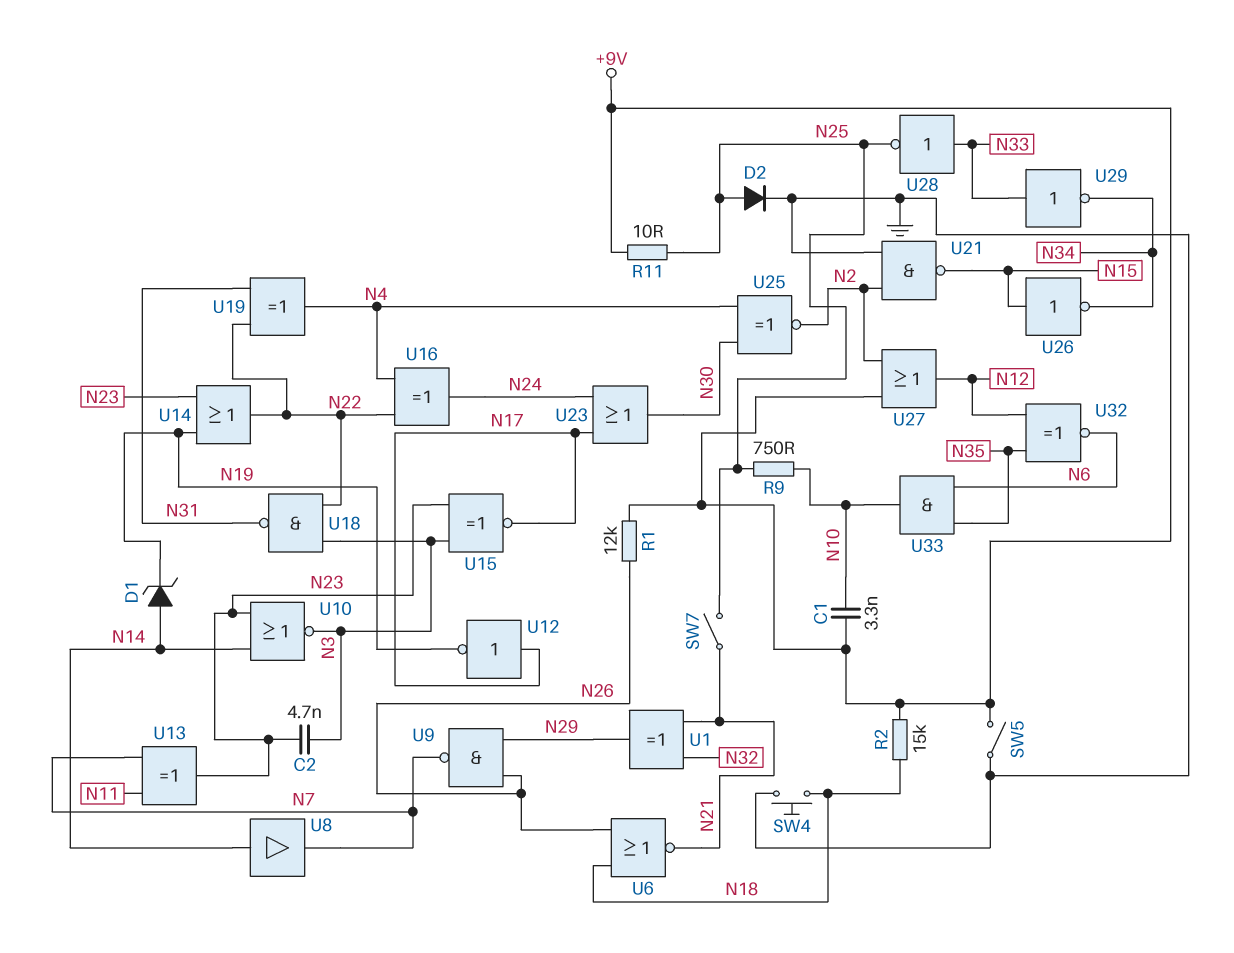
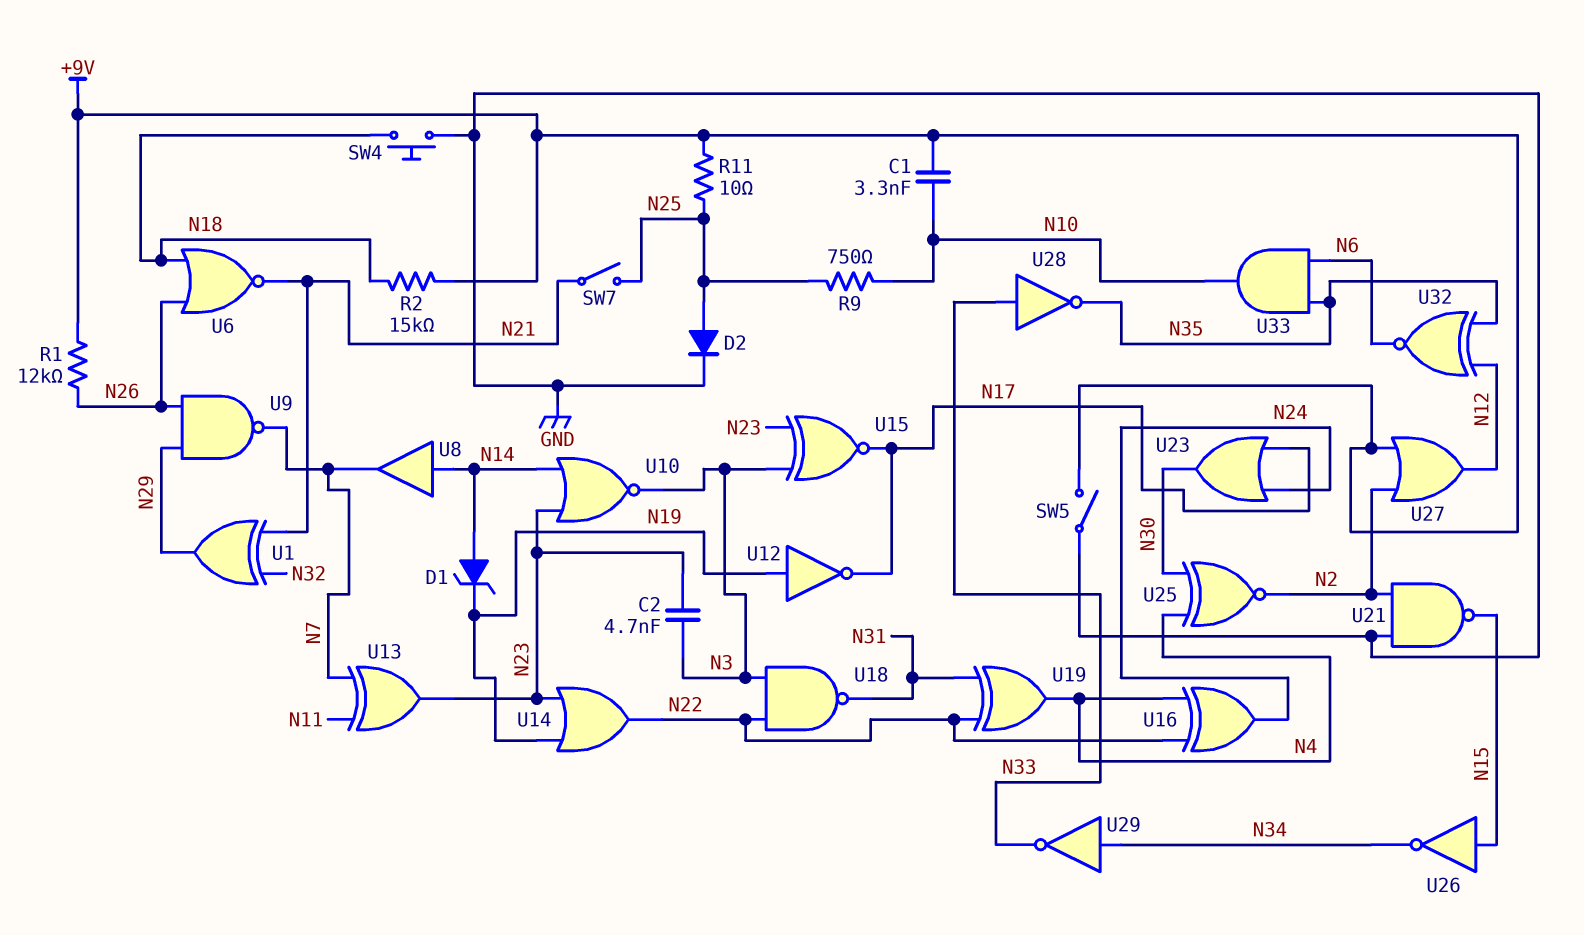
U12: NOT (in N17, out N19) -> NOT (in N19, out N17)
U28: NOT (in N33, out N25) -> NOT (in N33, out N35)
U29: NOT (in N33, out N34) -> NOT (in N34, out N33)

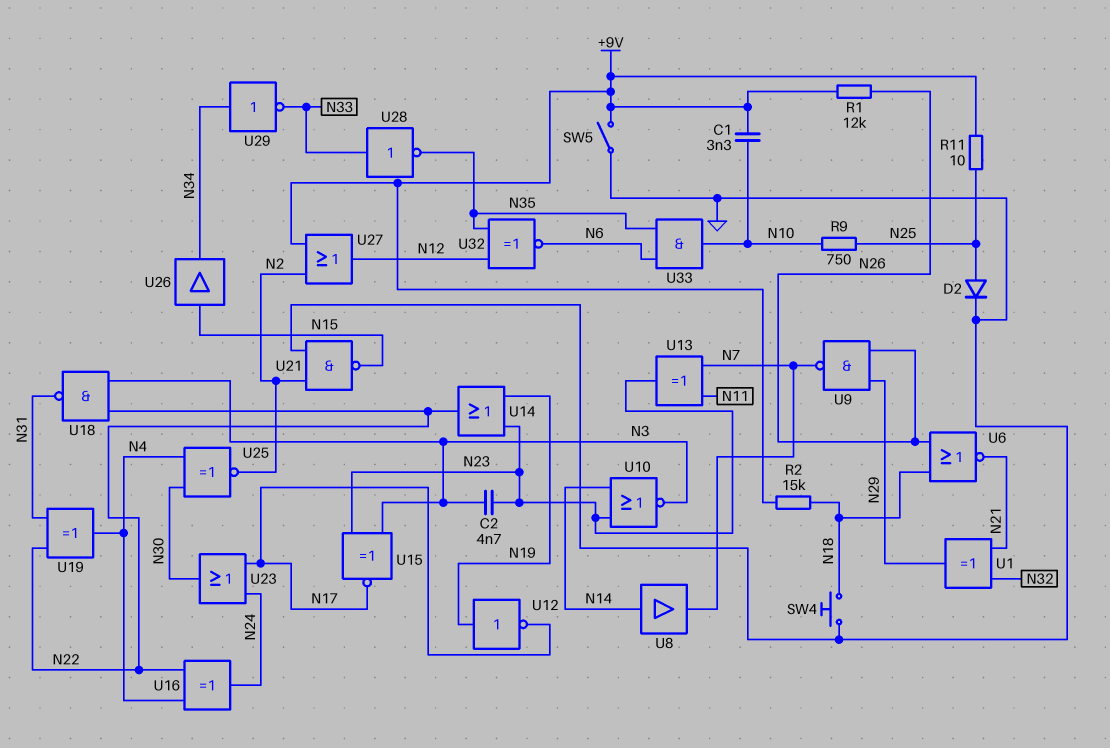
D1: zener (A N14, K N19) -> none
SW7: switch (N21, N25) -> none
U26: NOT (in N15, out N34) -> buffer (in N15, out N34)

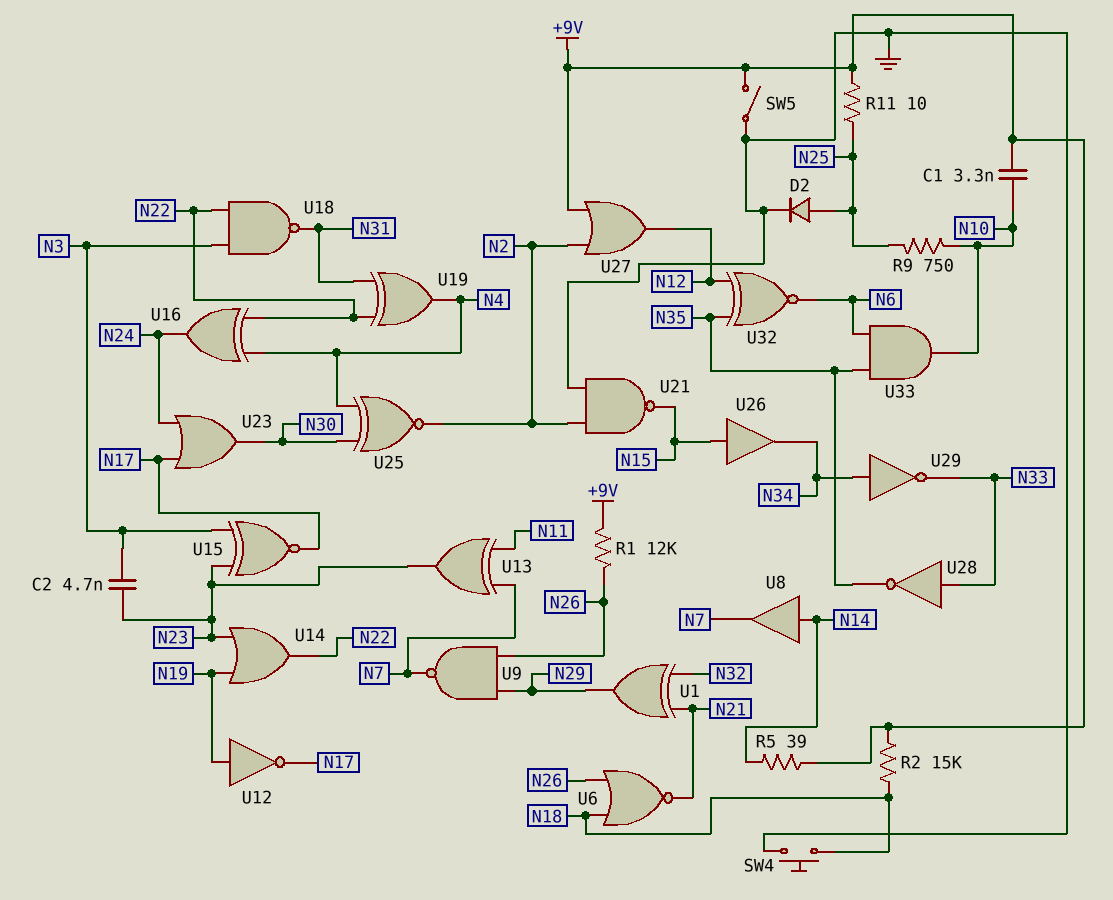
R5: none -> 39 (+9V, N14)
U10: NOR (in N14, in N23, out N3) -> none

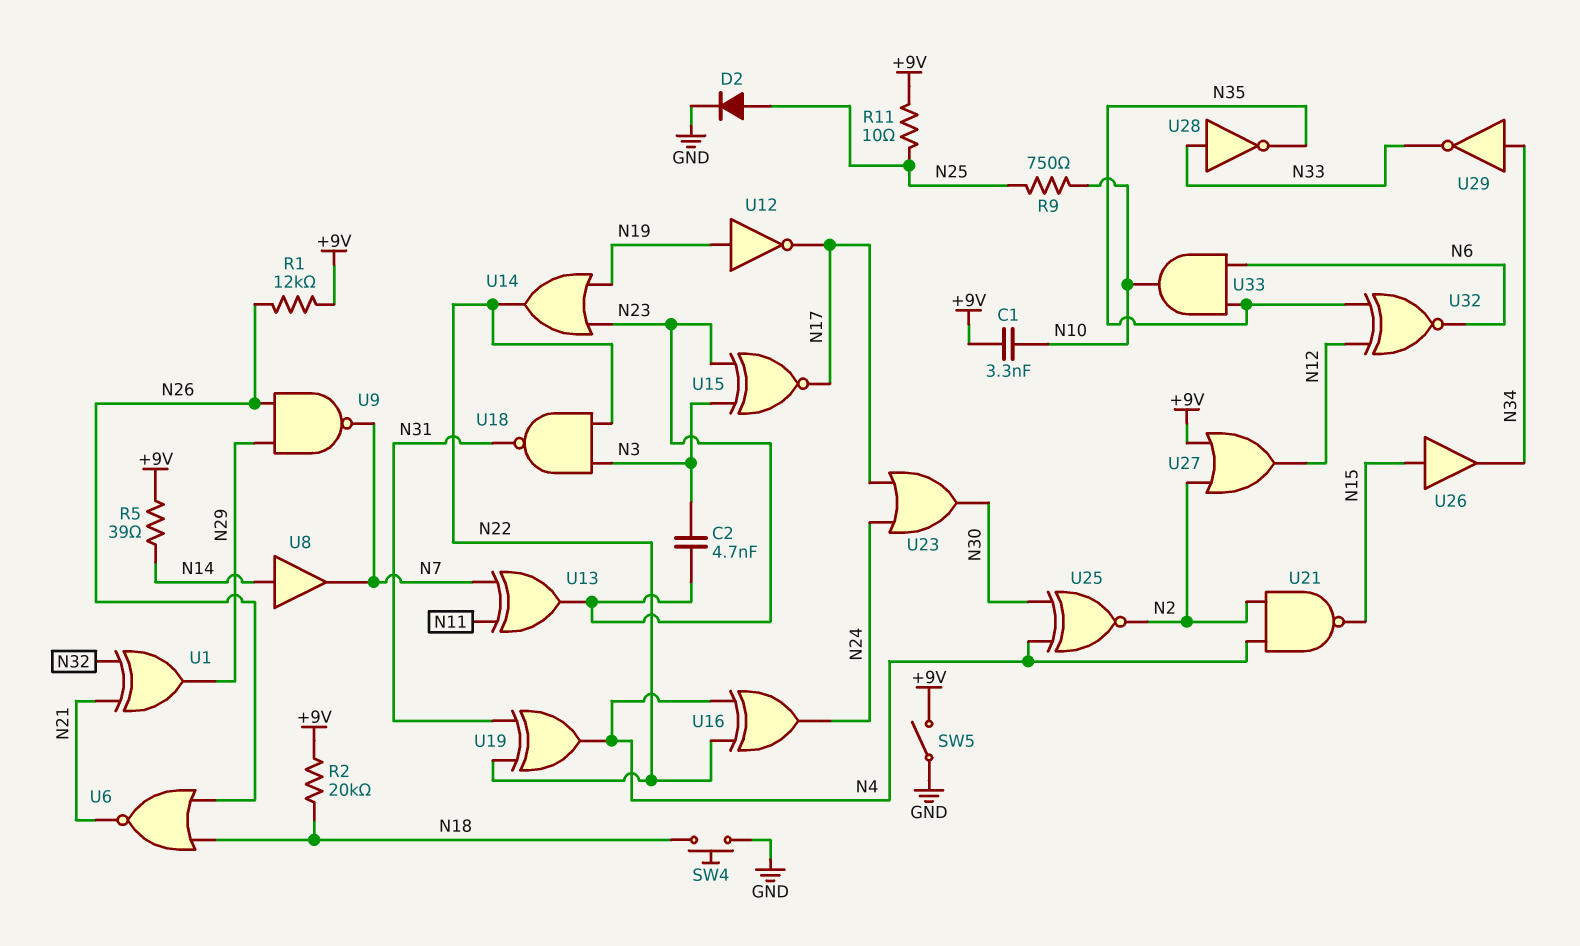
R2: 15k (+9V, N18) -> 20k (+9V, N18)
U21: NAND (in GND, in N2, out N15) -> NAND (in N2, in N4, out N15)

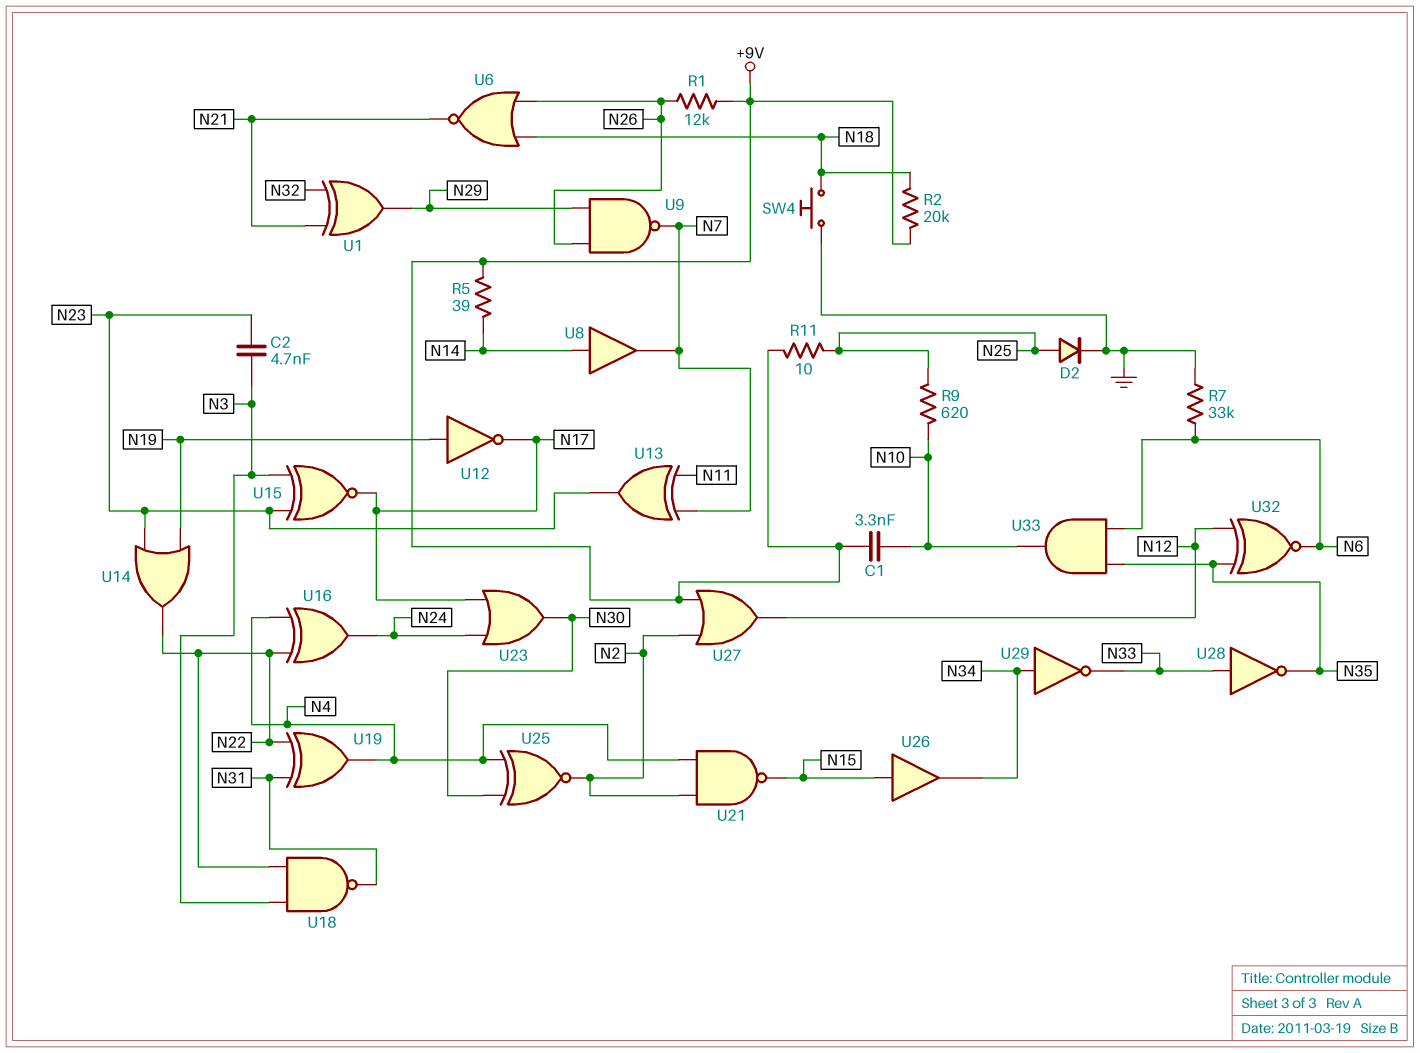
R7: none -> 33k (GND, N6)
R9: 750 (N10, N25) -> 620 (N10, N25)
SW5: switch (+9V, GND) -> none

